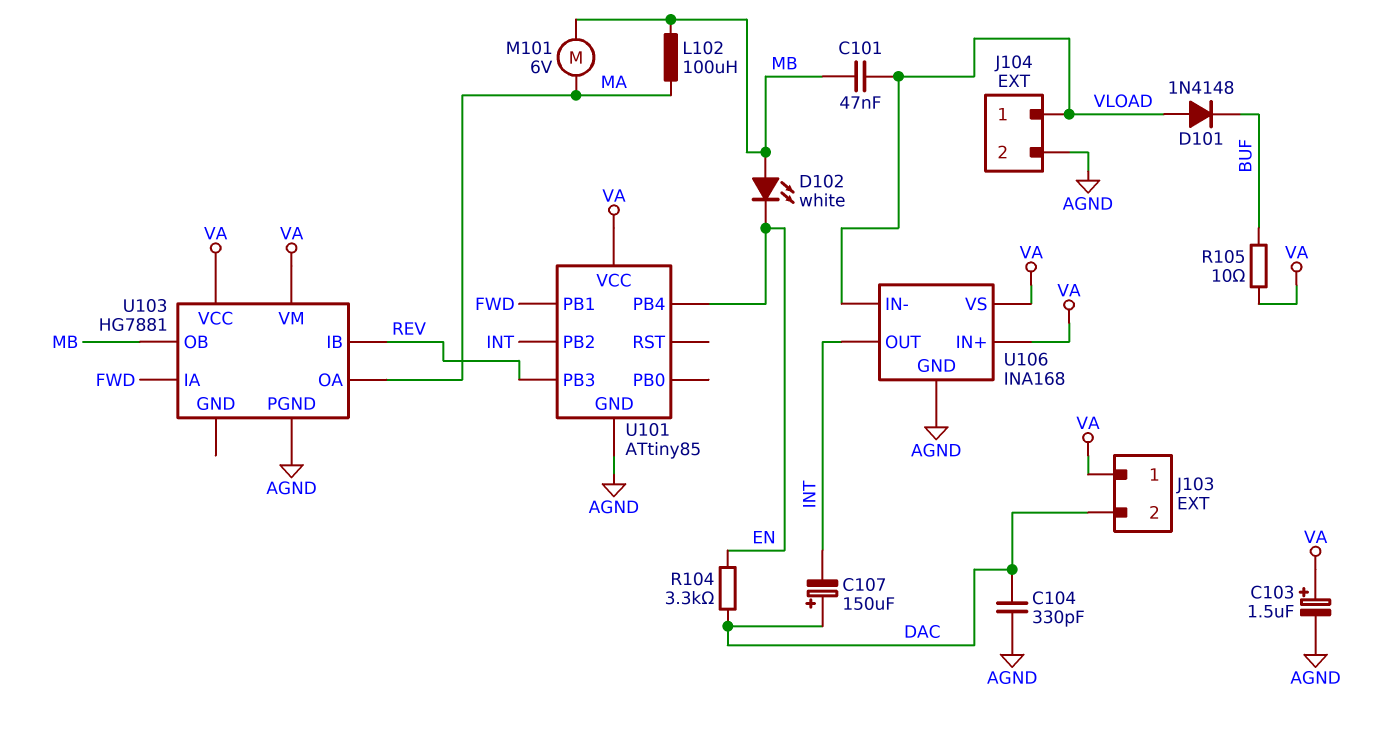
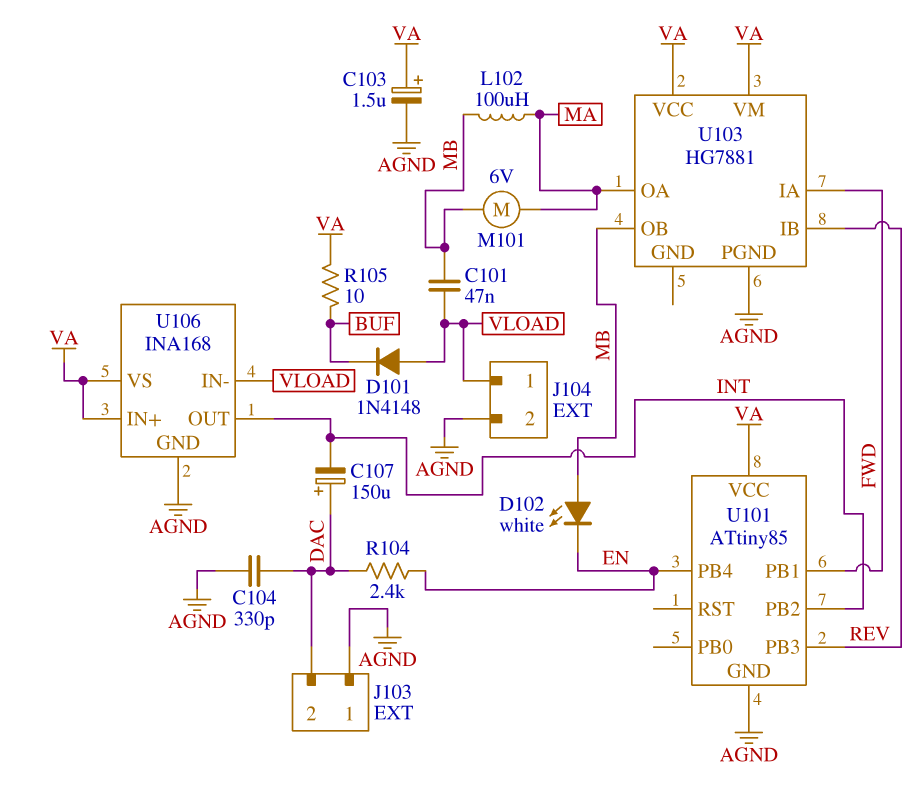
J103 pin 1: VA -> AGND
R104: 3.3k (DAC, EN) -> 2.4k (DAC, EN)

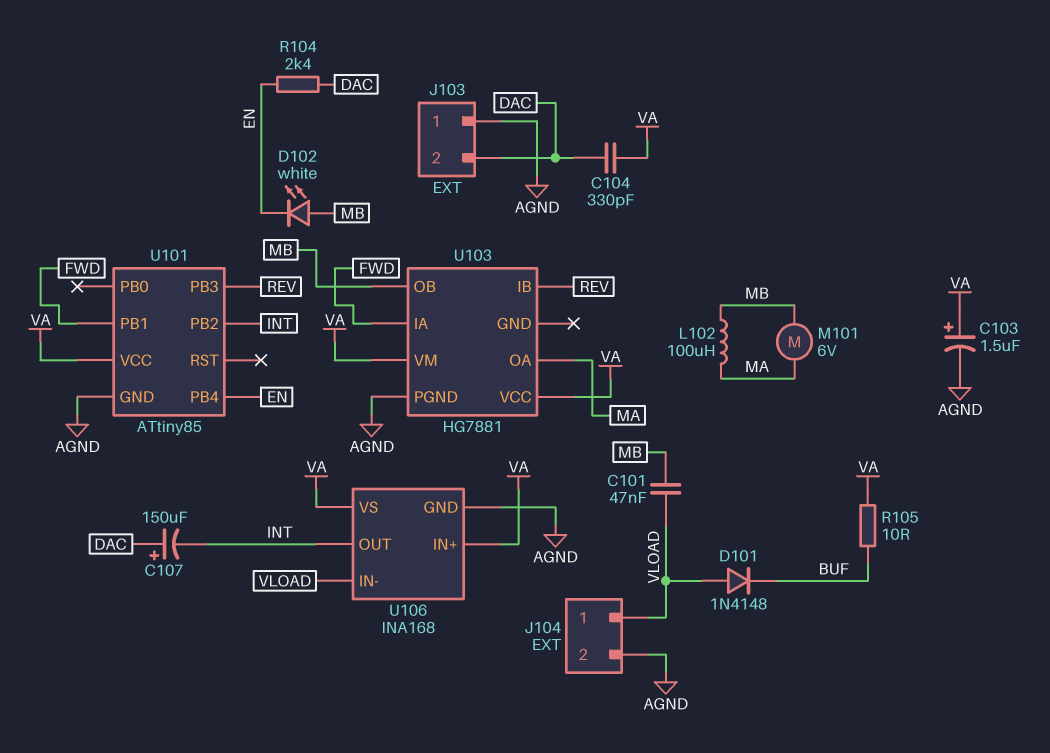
C104: 330pF (AGND, DAC) -> 330pF (DAC, VA)

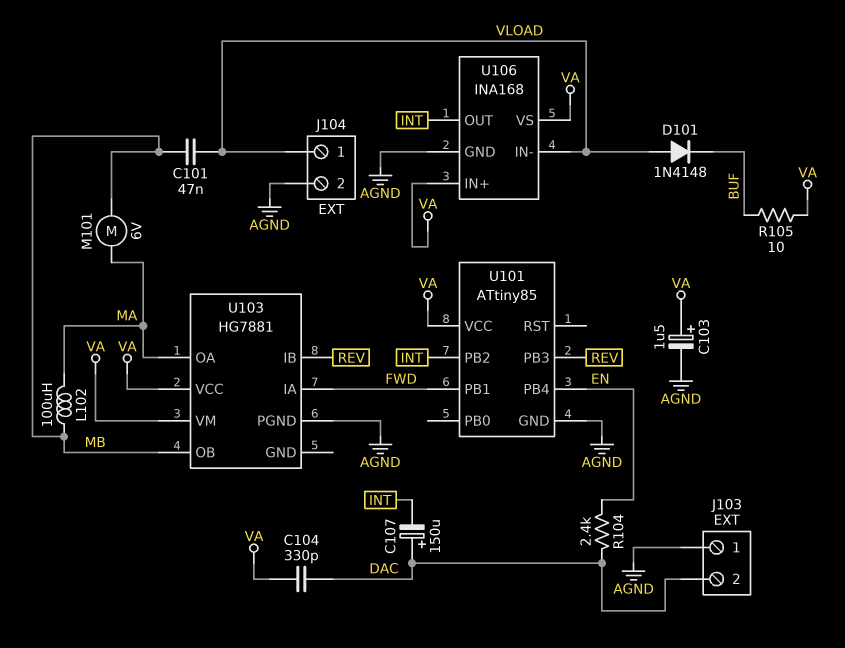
D102: LED white (A MB, K EN) -> none

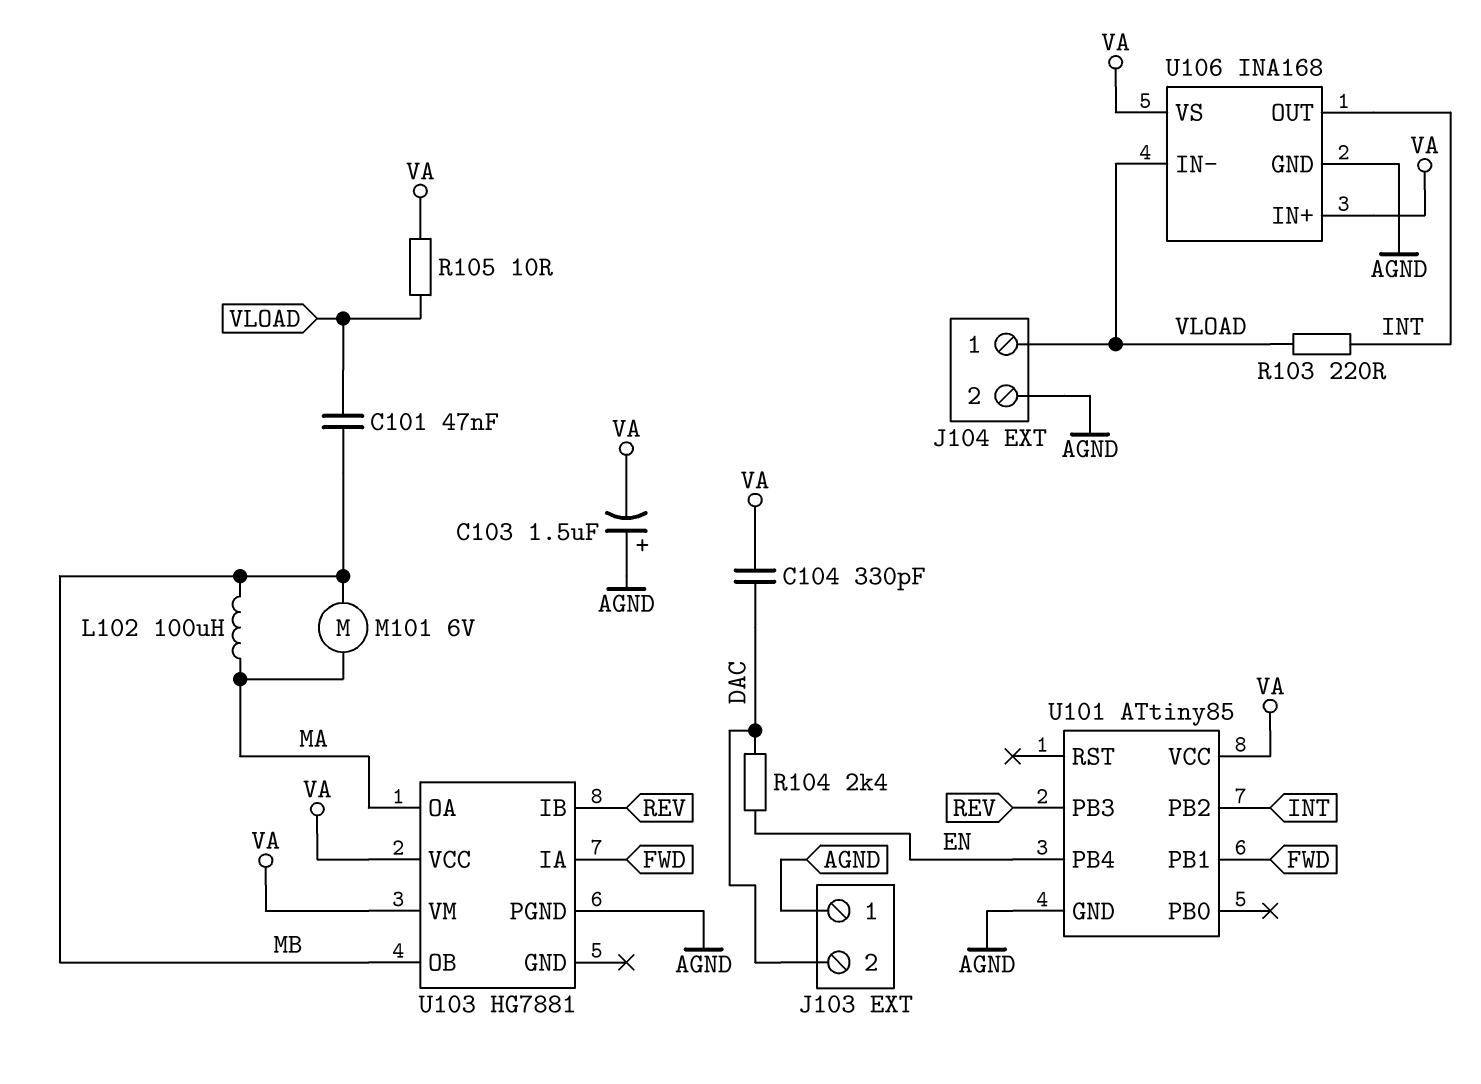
C103: 1.5uF (plus VA, minus AGND) -> 1.5uF (plus AGND, minus VA)
C107: 150uF (plus DAC, minus INT) -> none
D101: diode 1N4148 (A VLOAD, K BUF) -> none
R103: none -> 220 (INT, VLOAD)
R105: 10 (BUF, VA) -> 10 (VA, VLOAD)

